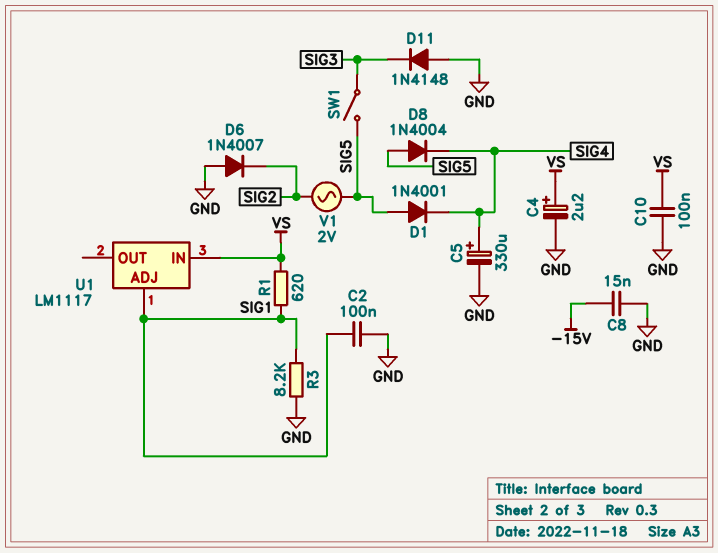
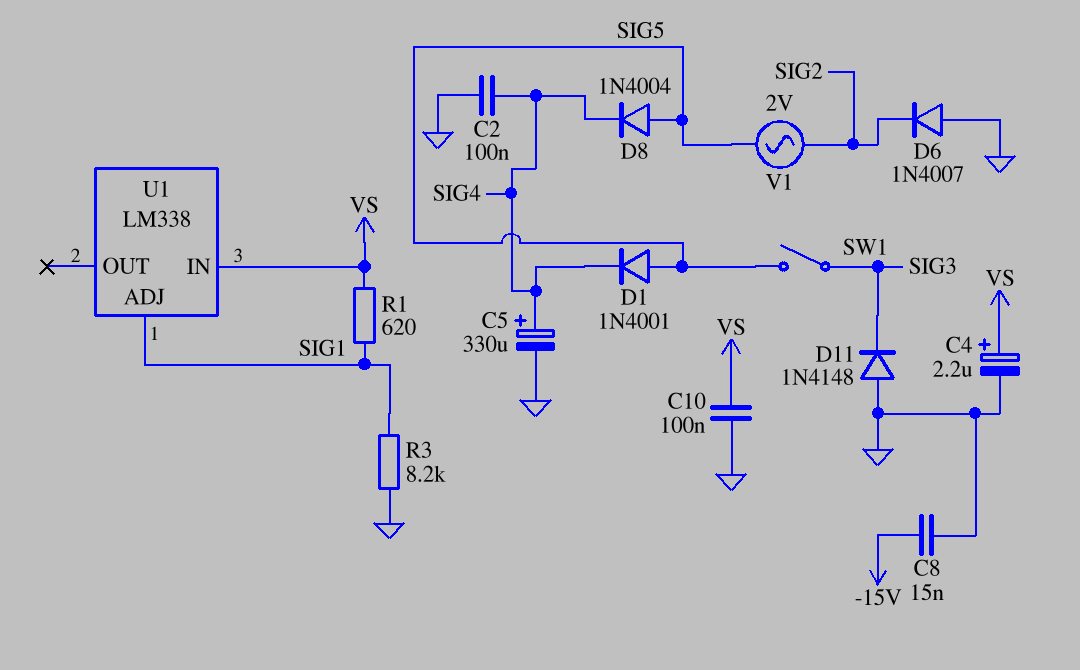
C2: 100nF (GND, SIG1) -> 100nF (GND, SIG4)
U1: LM1117 -> LM338

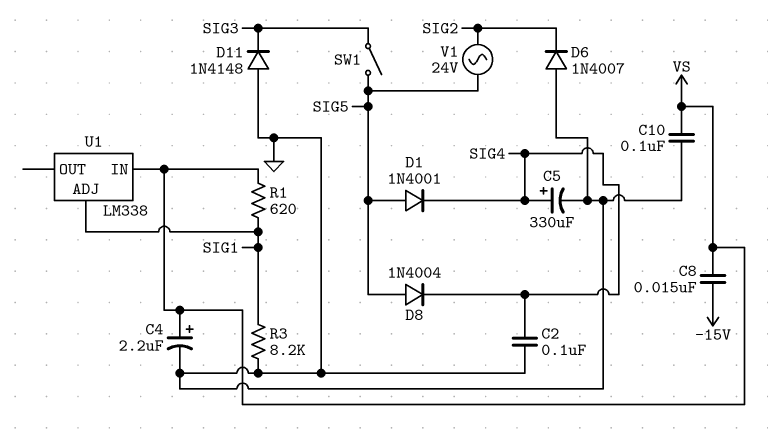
C8: 15nF (-15V, GND) -> 15nF (-15V, VS)
V1: AC 2V (SIG2, SIG5) -> AC 24V (SIG2, SIG5)

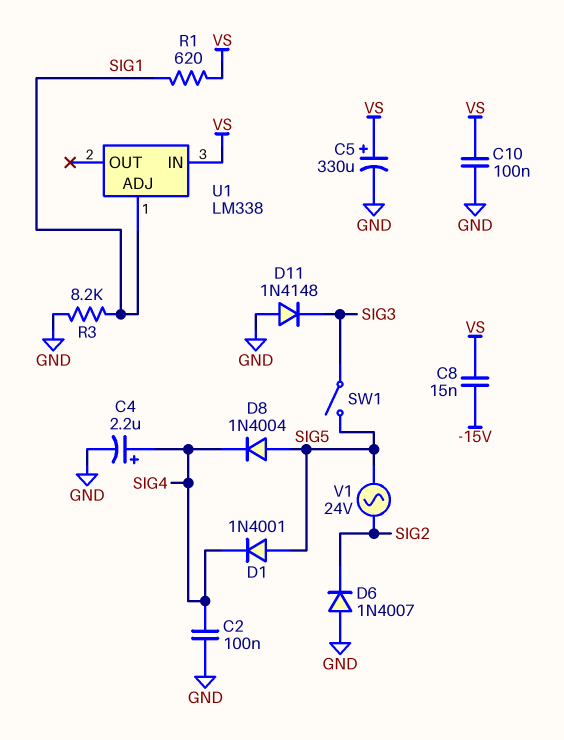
C4: 2.2uF (plus VS, minus GND) -> 2.2uF (plus SIG4, minus GND)
C5: 330uF (plus SIG4, minus GND) -> 330uF (plus VS, minus GND)

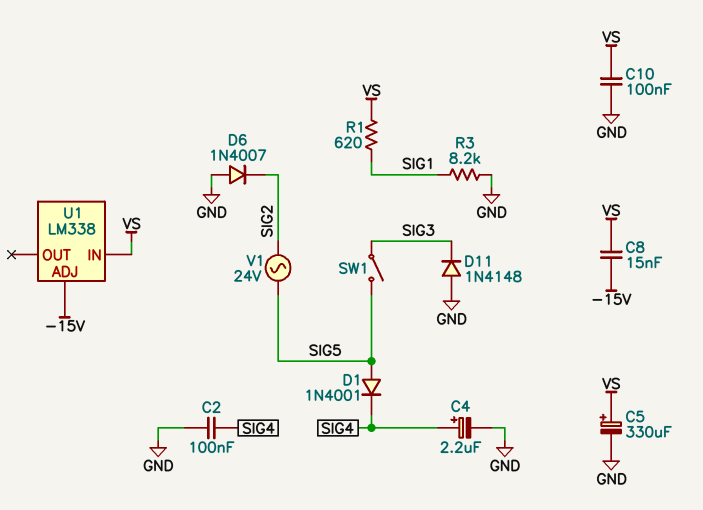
D8: diode 1N4004 (A SIG5, K SIG4) -> none
U1 pin ADJ: SIG1 -> -15V

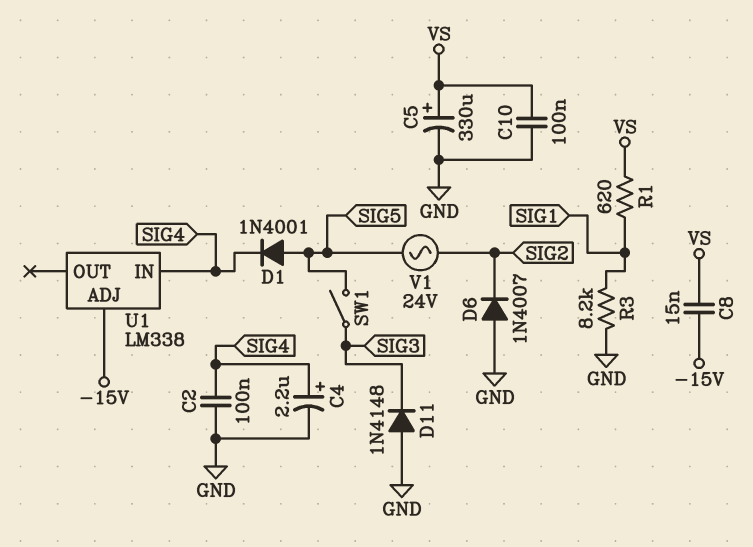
U1 pin IN: VS -> SIG4

